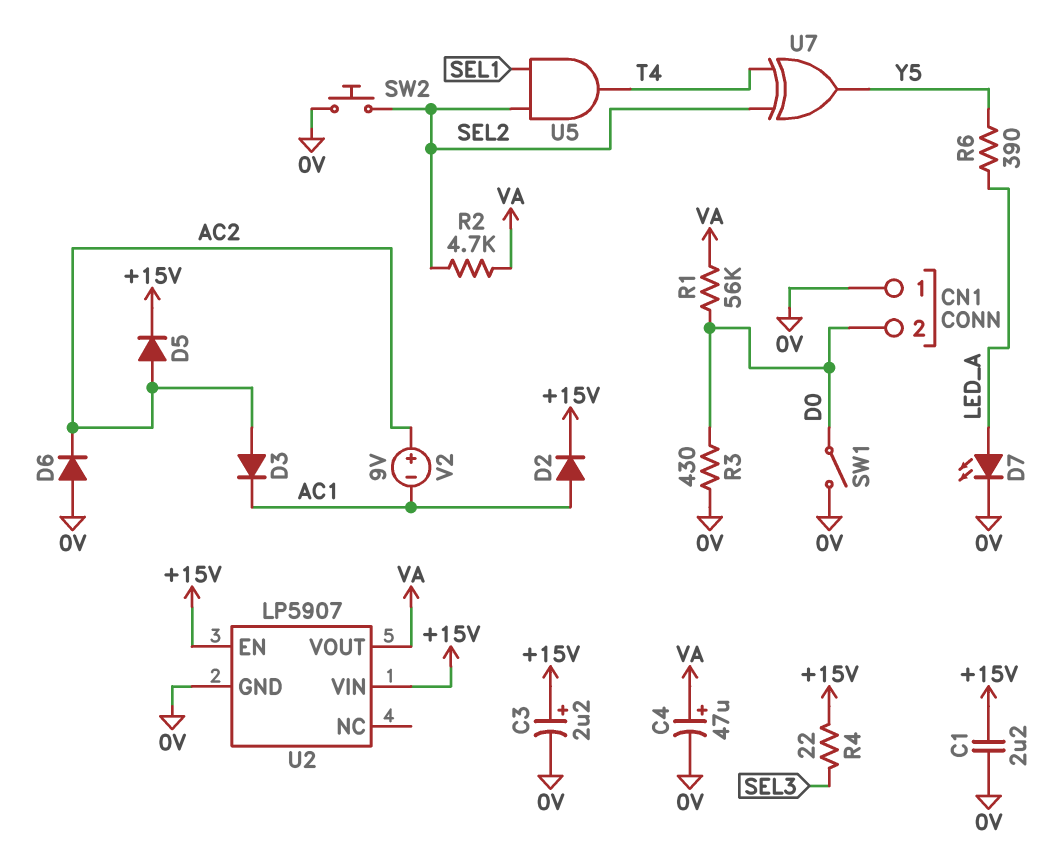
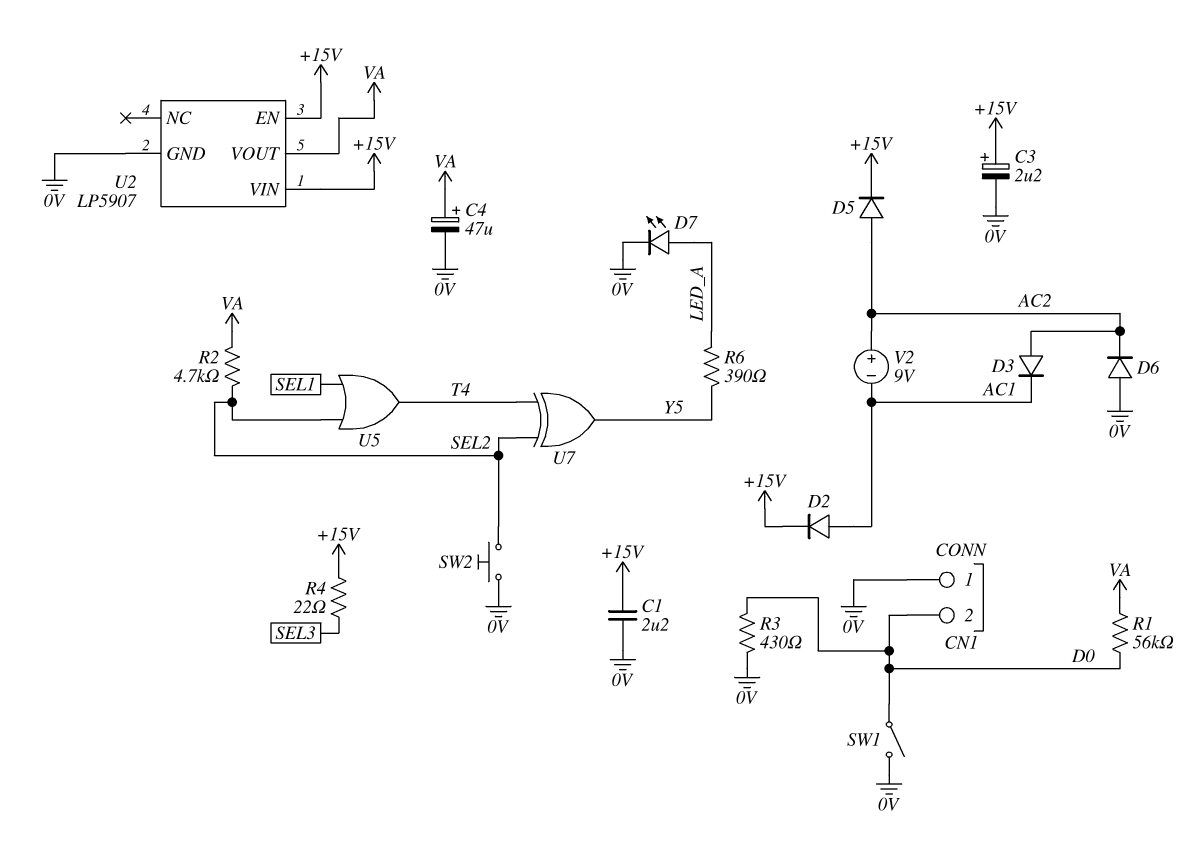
U5: AND (in SEL1, in SEL2, out T4) -> OR (in SEL1, in SEL2, out T4)

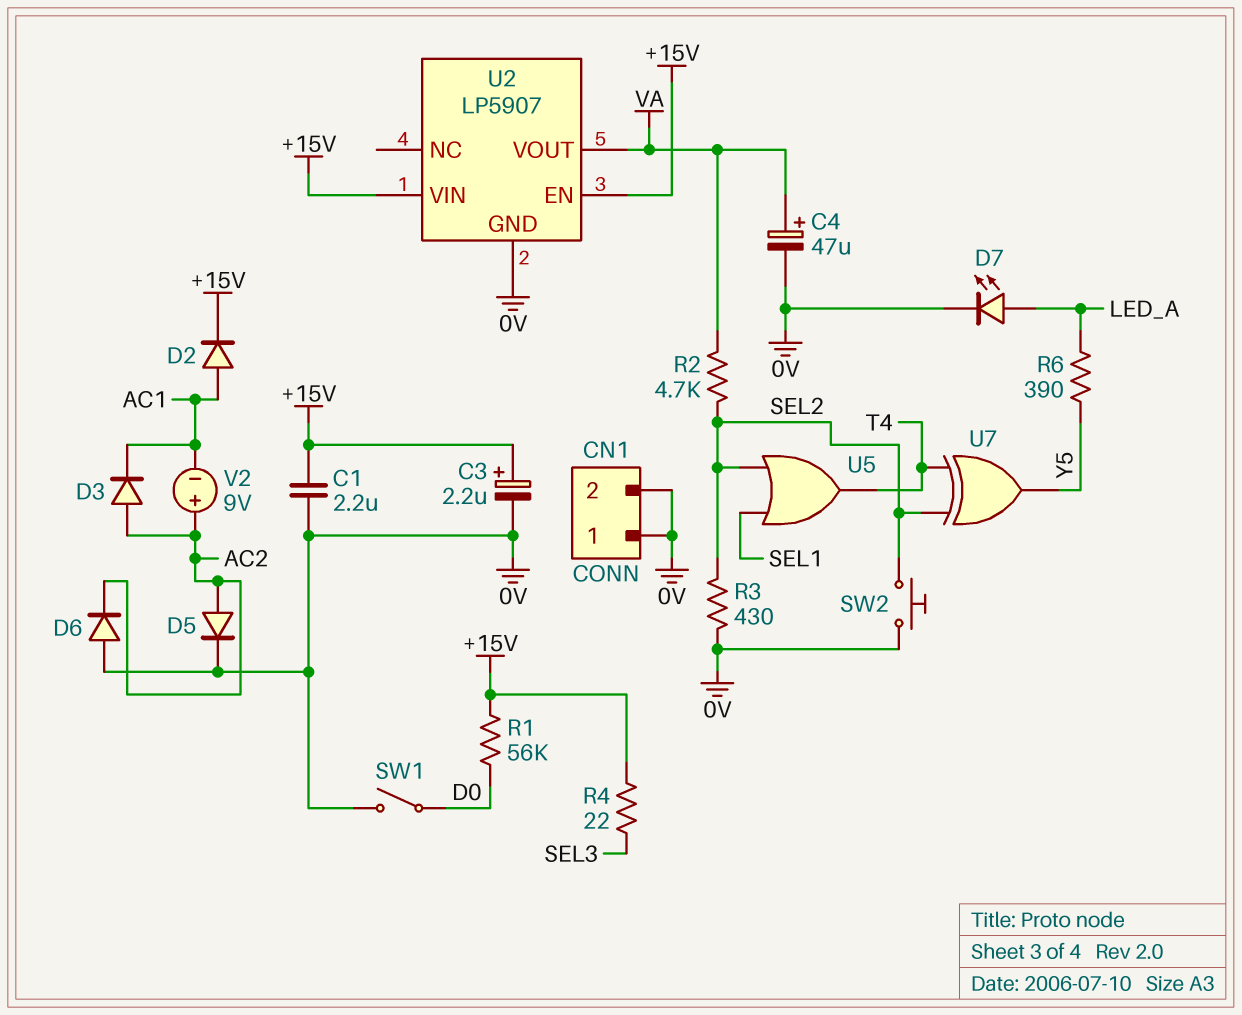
CN1 pin 2: D0 -> 0V
D5: diode (A AC2, K +15V) -> diode (A AC2, K 0V)
R1: 56k (D0, VA) -> 56k (+15V, D0)
R3: 430 (0V, D0) -> 430 (0V, SEL2)

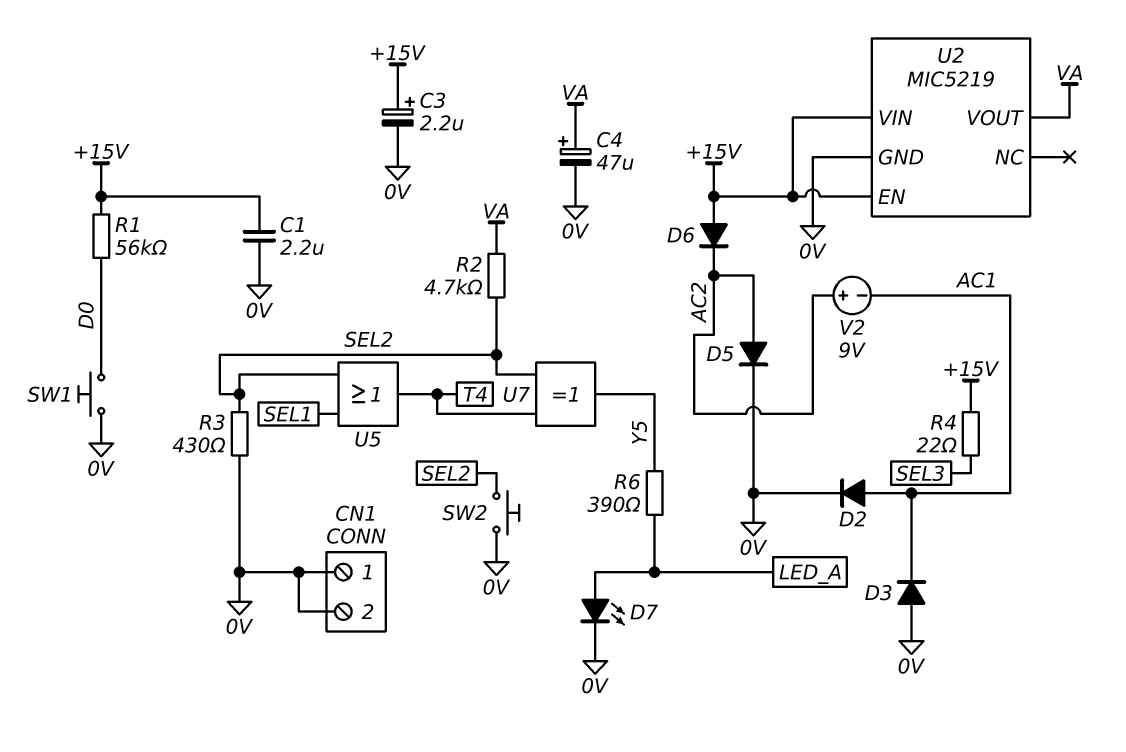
D2: diode (A AC1, K +15V) -> diode (A AC1, K 0V)
D3: diode (A AC2, K AC1) -> diode (A 0V, K AC1)
D6: diode (A 0V, K AC2) -> diode (A +15V, K AC2)
SW1: switch (0V, D0) -> button (0V, D0)
U2: LP5907 -> MIC5219

